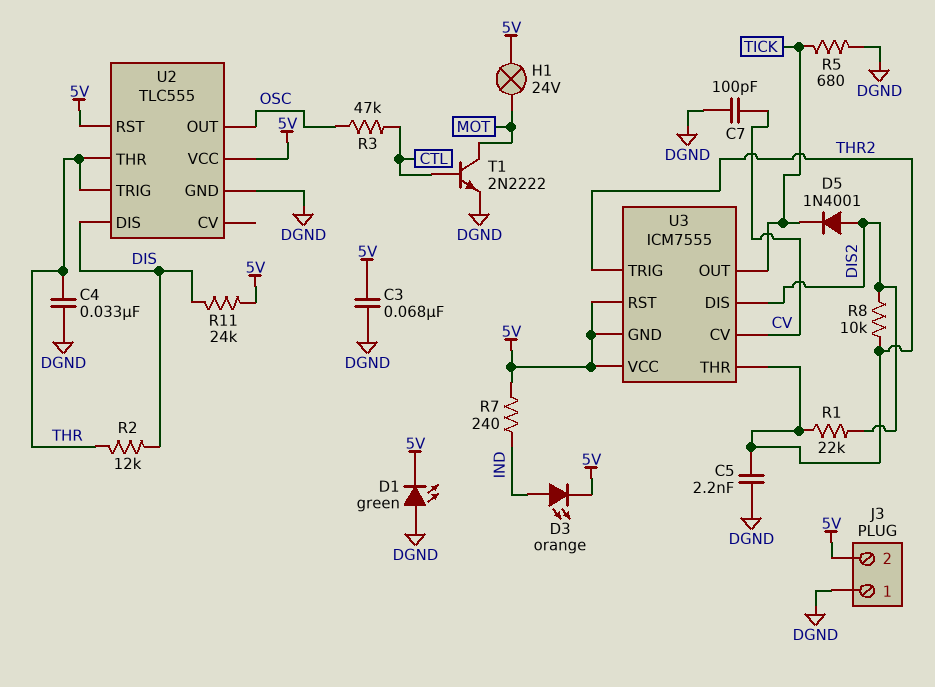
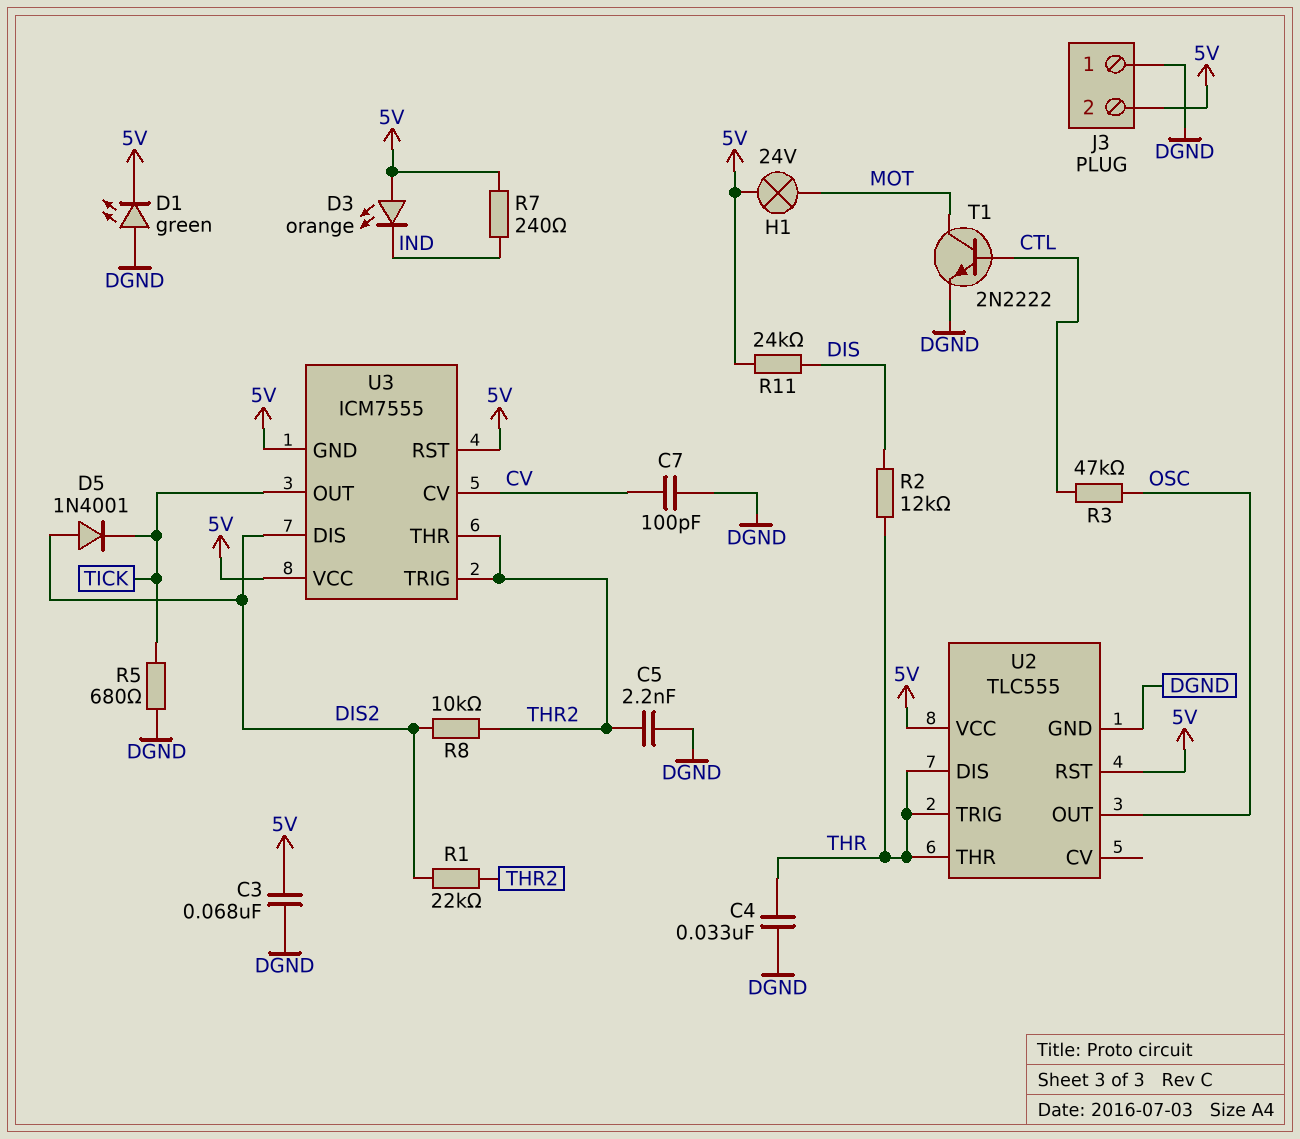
D3: LED orange (A IND, K 5V) -> LED orange (A 5V, K IND)
U2 pin DIS: DIS -> THR

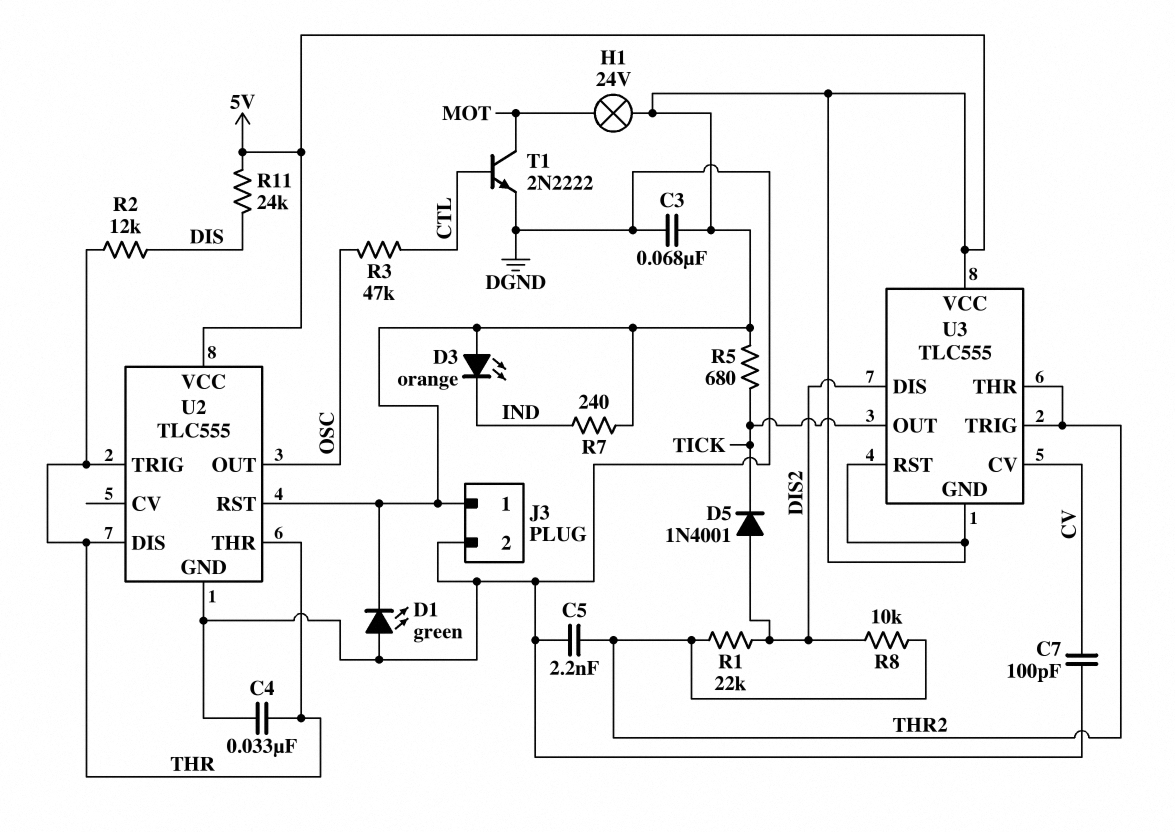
J3 pin 1: DGND -> 5V
J3 pin 2: 5V -> DGND
R5: 680 (DGND, TICK) -> 680 (5V, TICK)
U3: ICM7555 -> TLC555

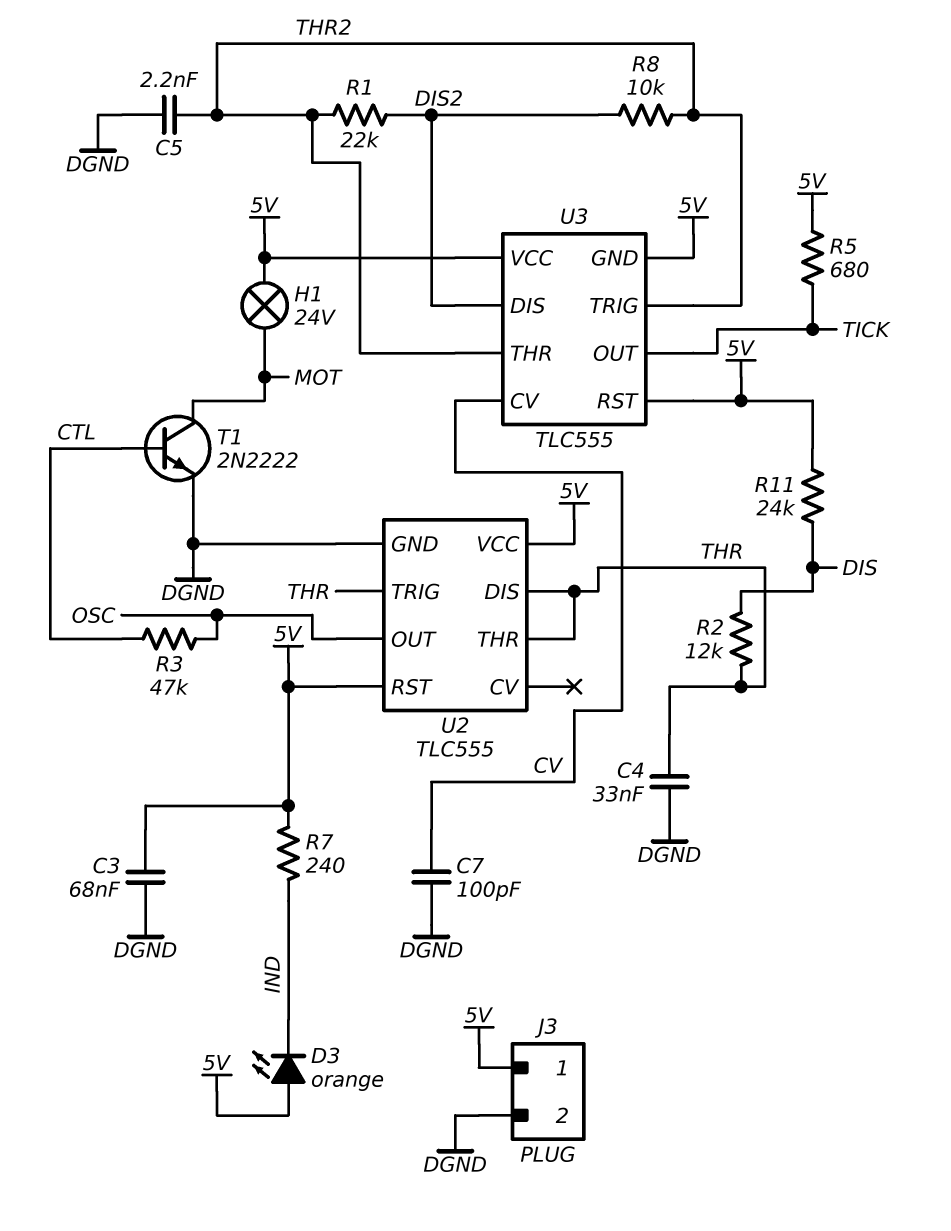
D1: LED green (A DGND, K 5V) -> none
D5: diode 1N4001 (A DIS2, K TICK) -> none

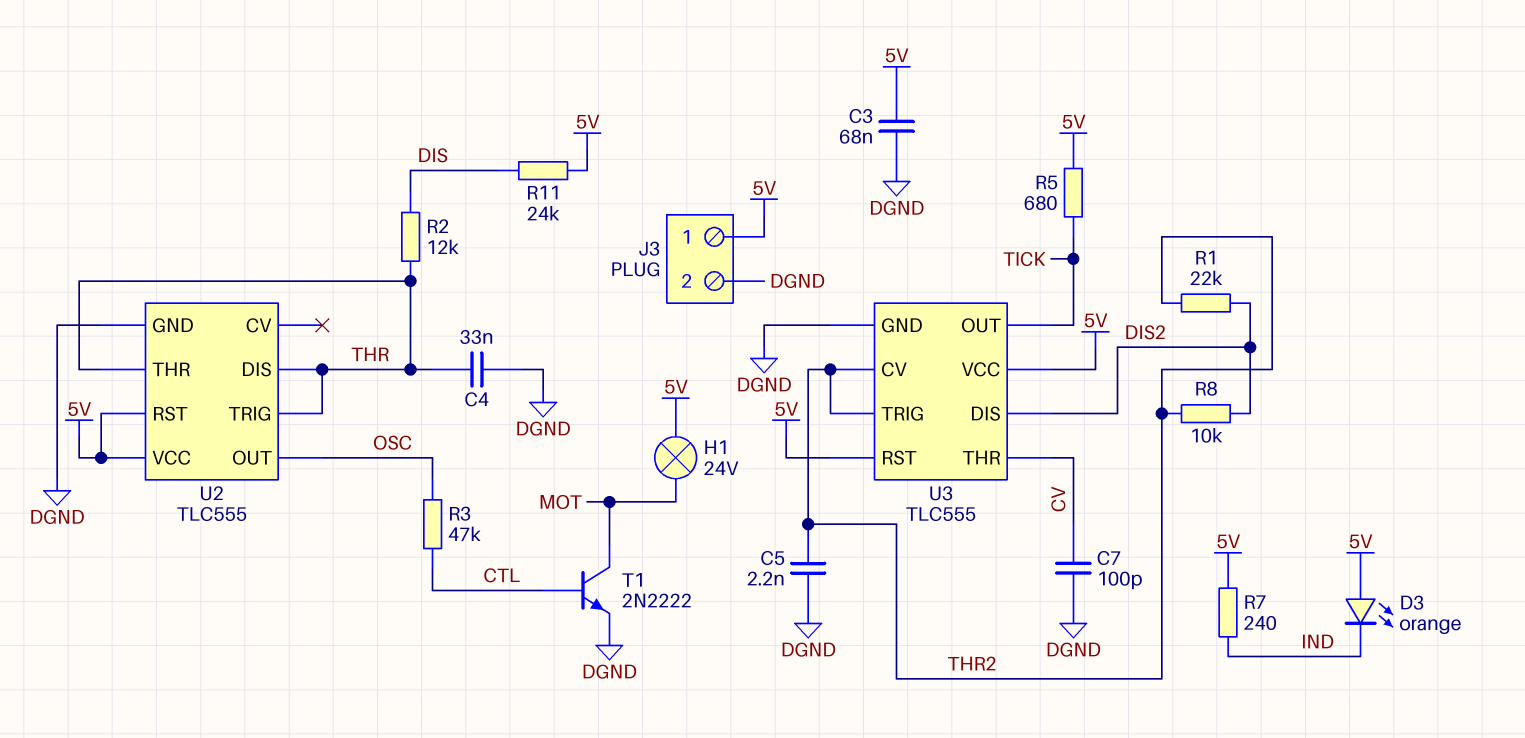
U3 pin CV: CV -> THR2
U3 pin GND: 5V -> DGND
U3 pin THR: THR2 -> CV

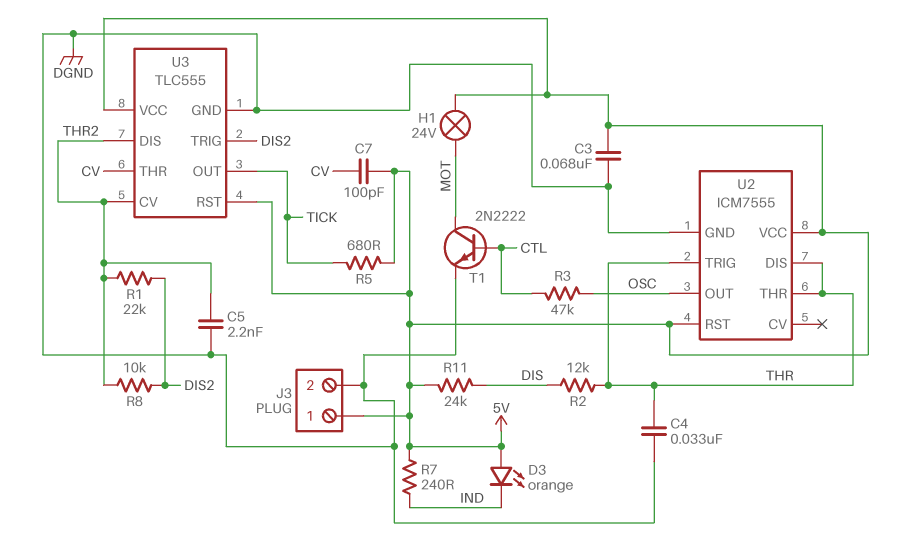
C7: 100pF (CV, DGND) -> 100pF (5V, CV)
U2: TLC555 -> ICM7555
U3 pin DIS: DIS2 -> THR2
U3 pin TRIG: THR2 -> DIS2

